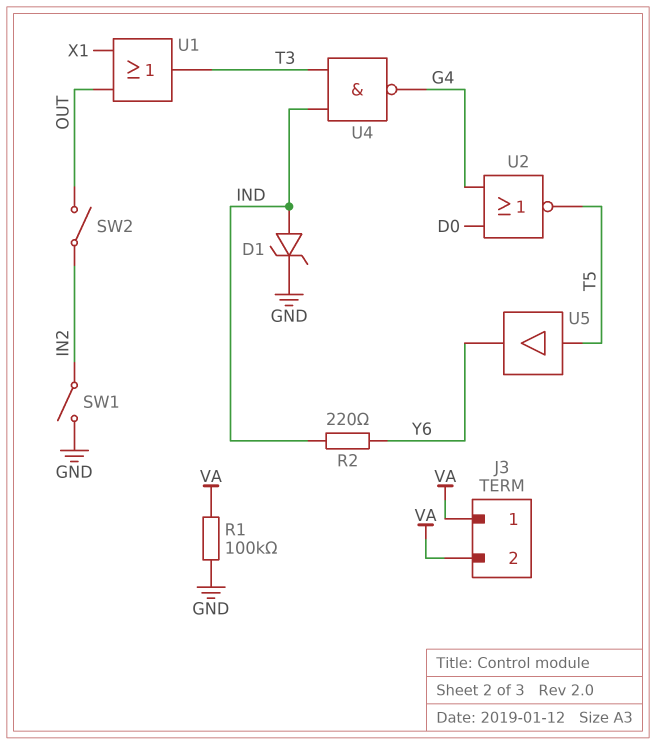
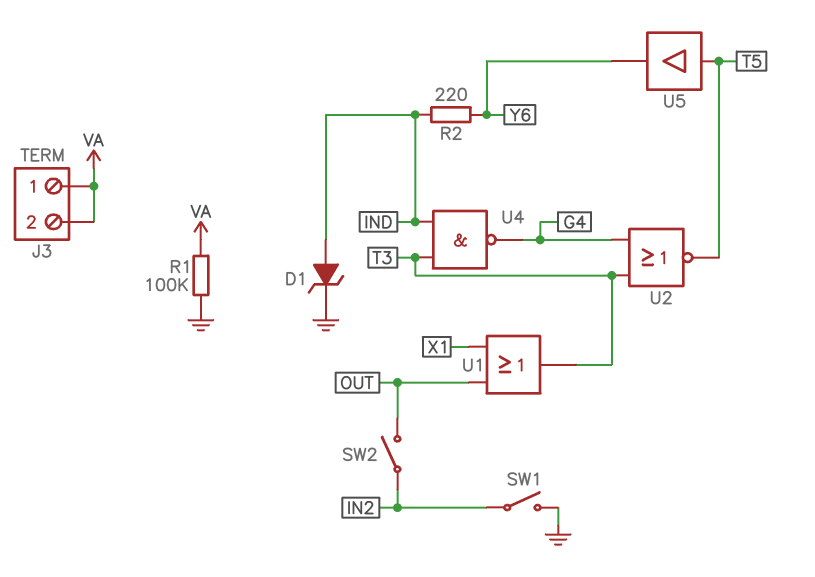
U2: NOR (in D0, in G4, out T5) -> NOR (in G4, in T3, out T5)

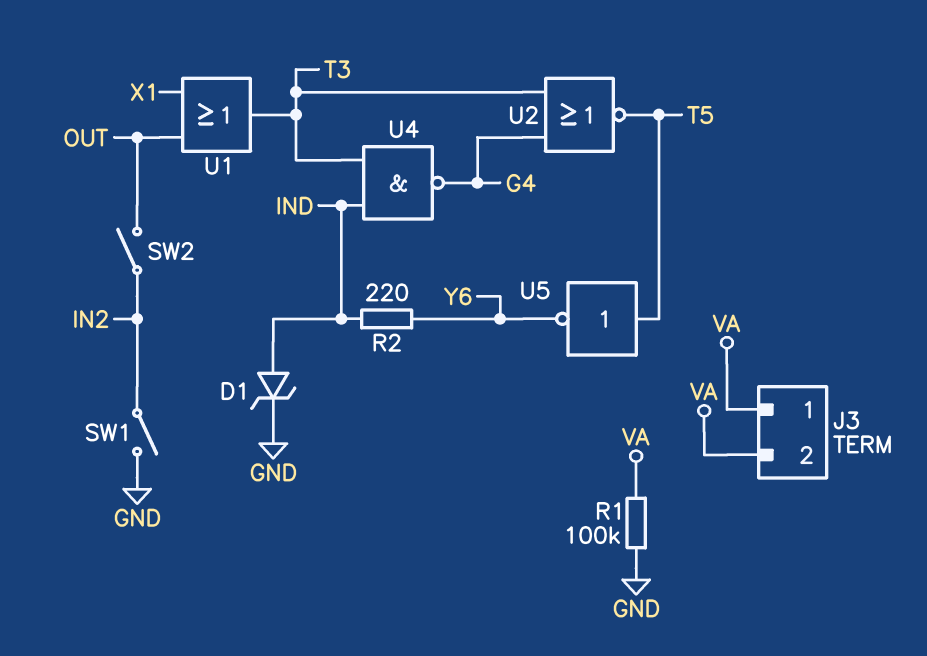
U5: buffer (in T5, out Y6) -> NOT (in T5, out Y6)

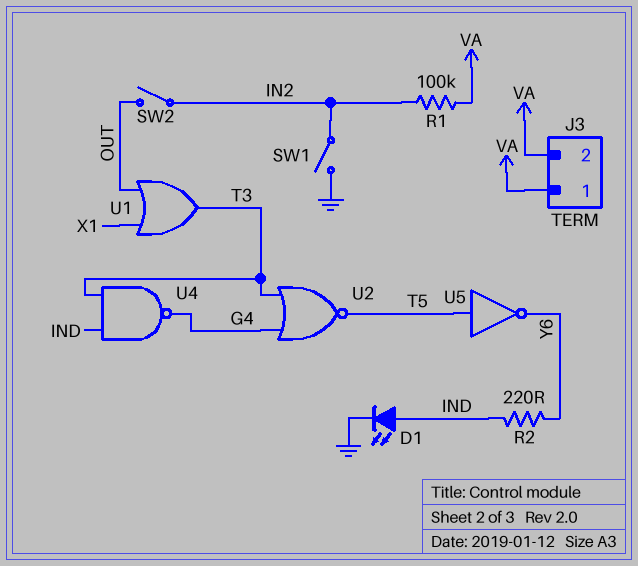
D1: zener (A IND, K GND) -> LED (A IND, K GND)
R1: 100k (GND, VA) -> 100k (IN2, VA)

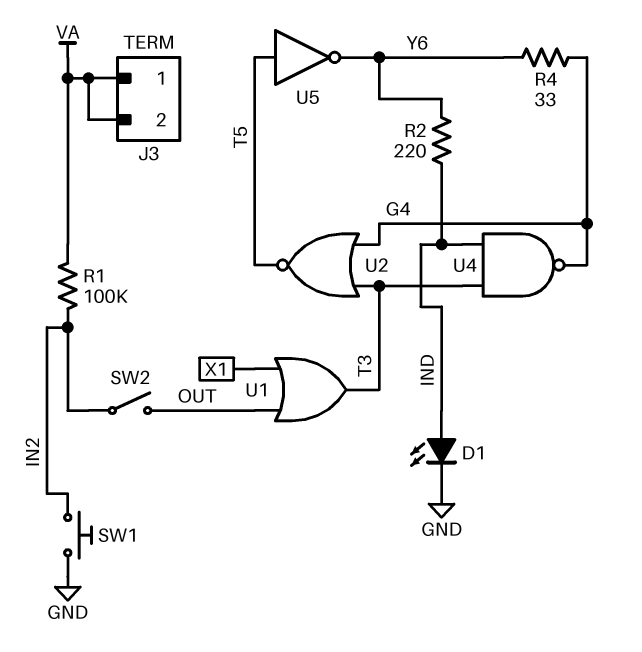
R4: none -> 33 (G4, Y6)
SW1: switch (GND, IN2) -> button (GND, IN2)

